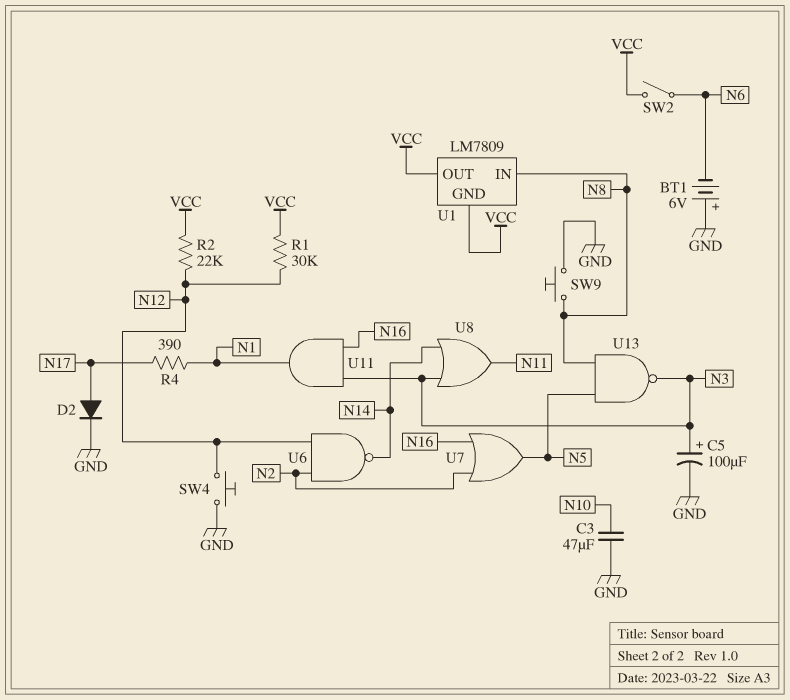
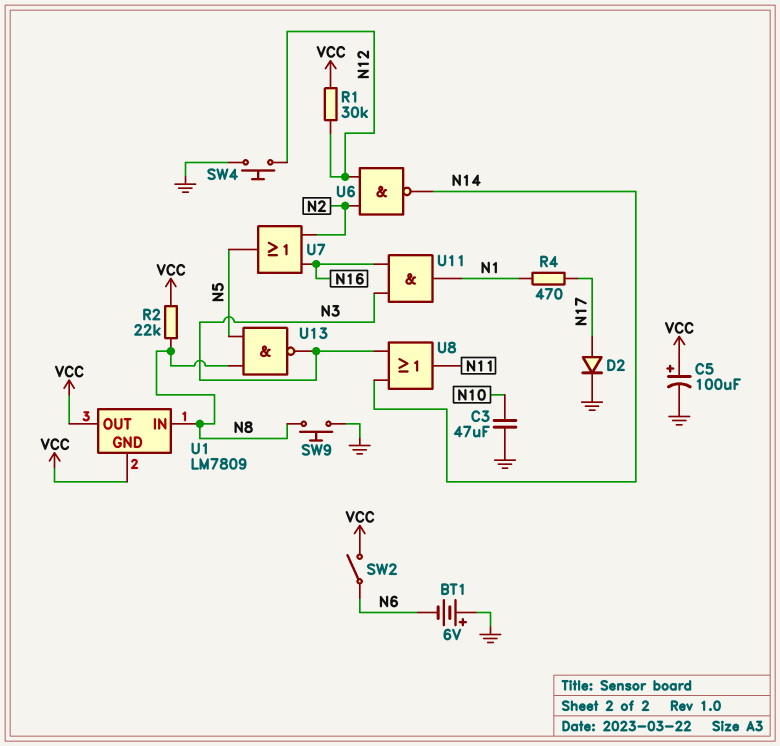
C5: 100uF (plus N3, minus GND) -> 100uF (plus VCC, minus GND)
R2: 22k (N12, VCC) -> 22k (N8, VCC)
R4: 390 (N1, N17) -> 470 (N1, N17)

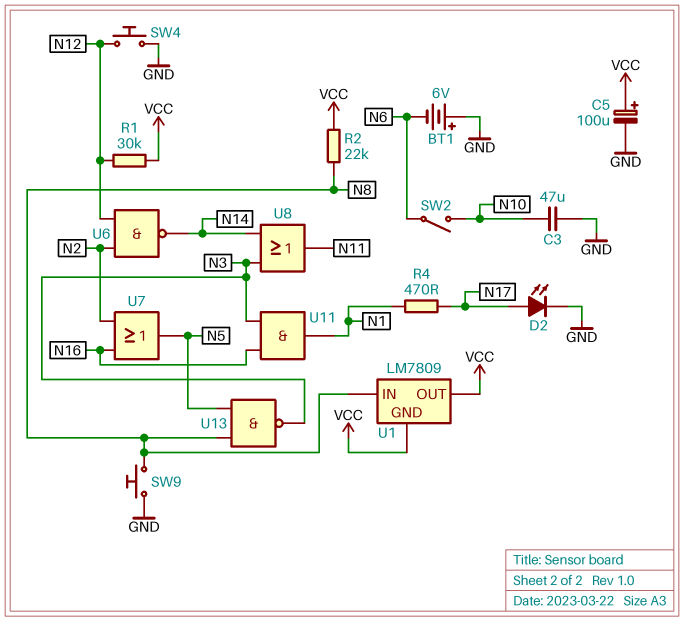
D2: diode (A N17, K GND) -> LED (A N17, K GND)
SW2: switch (N6, VCC) -> switch (N6, N10)

